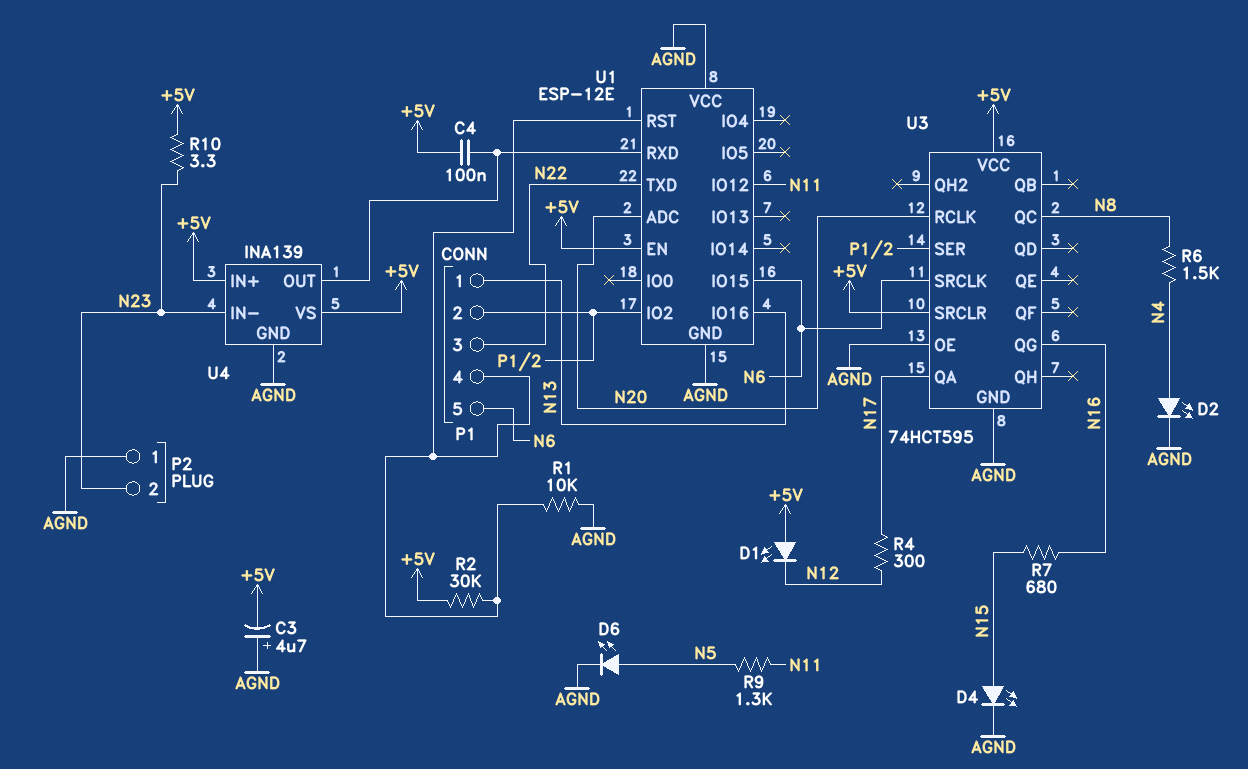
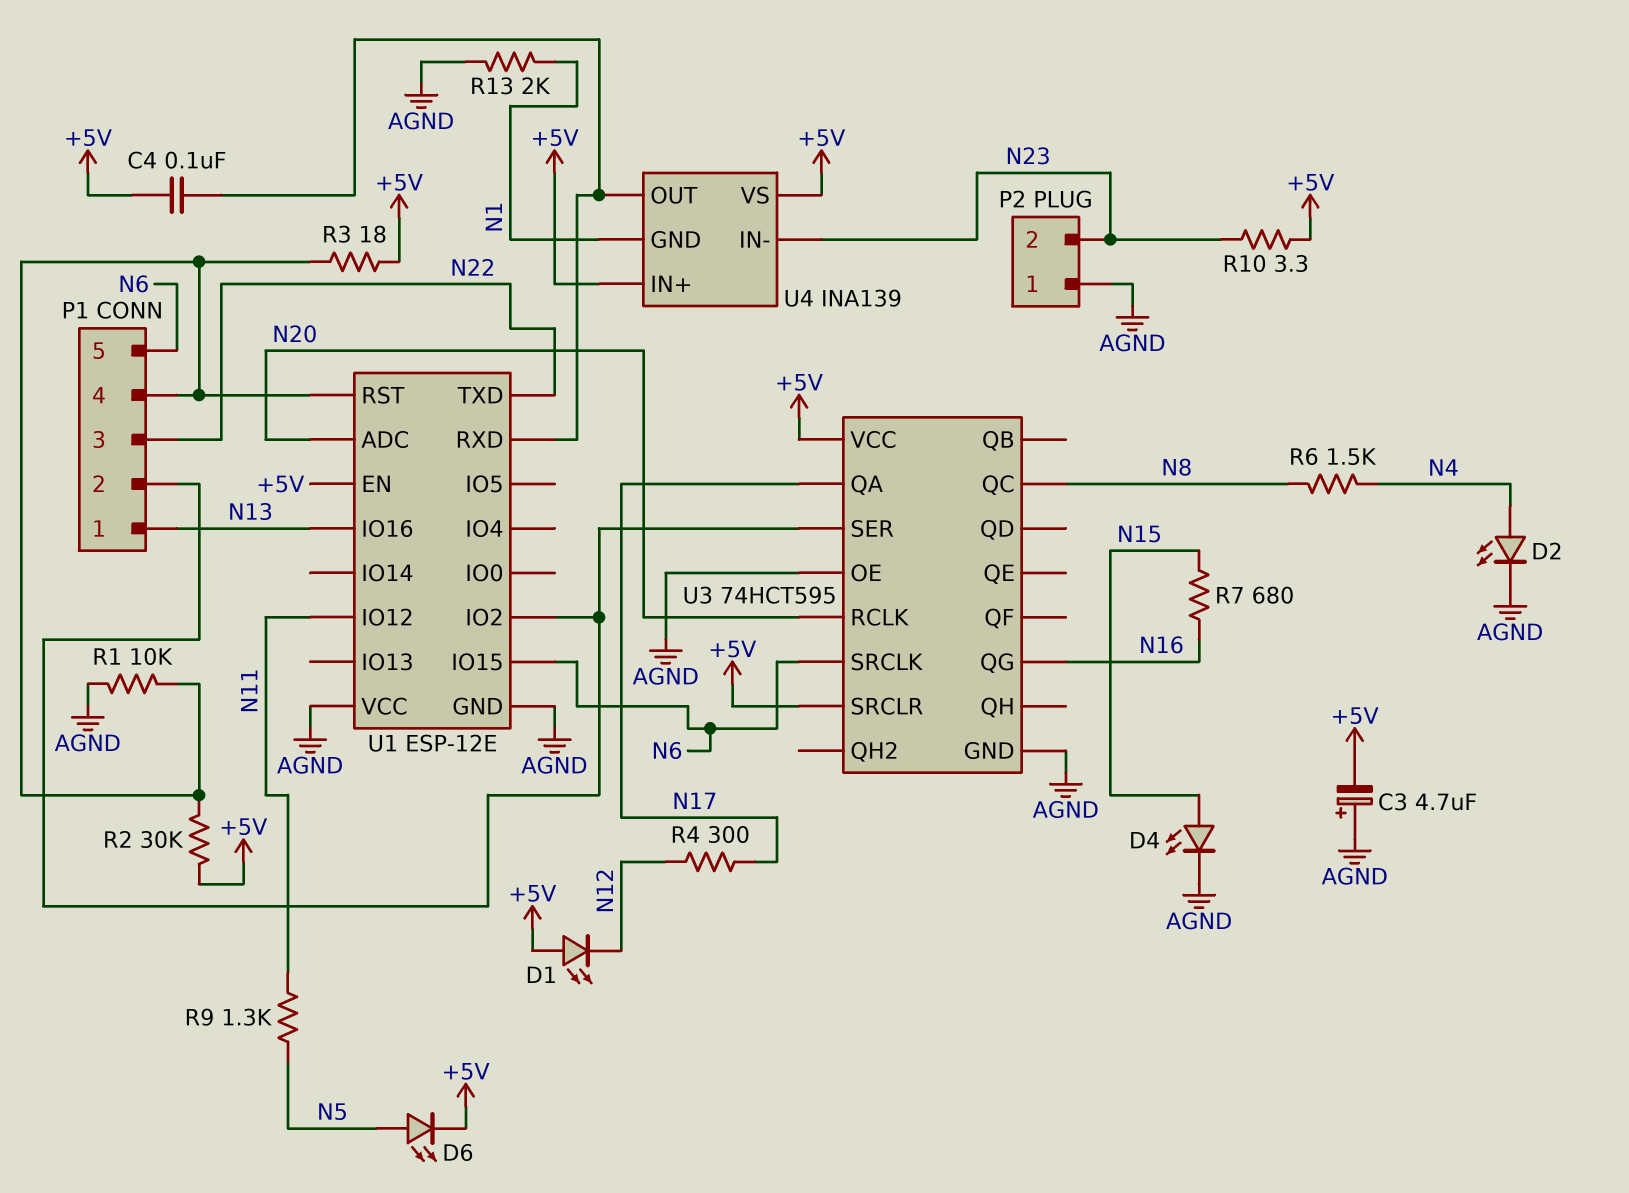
D6: LED (A N5, K AGND) -> LED (A N5, K +5V)
R3: none -> 18 (+5V, P1/4)
R13: none -> 2k (AGND, N1)
U4 pin GND: AGND -> N1

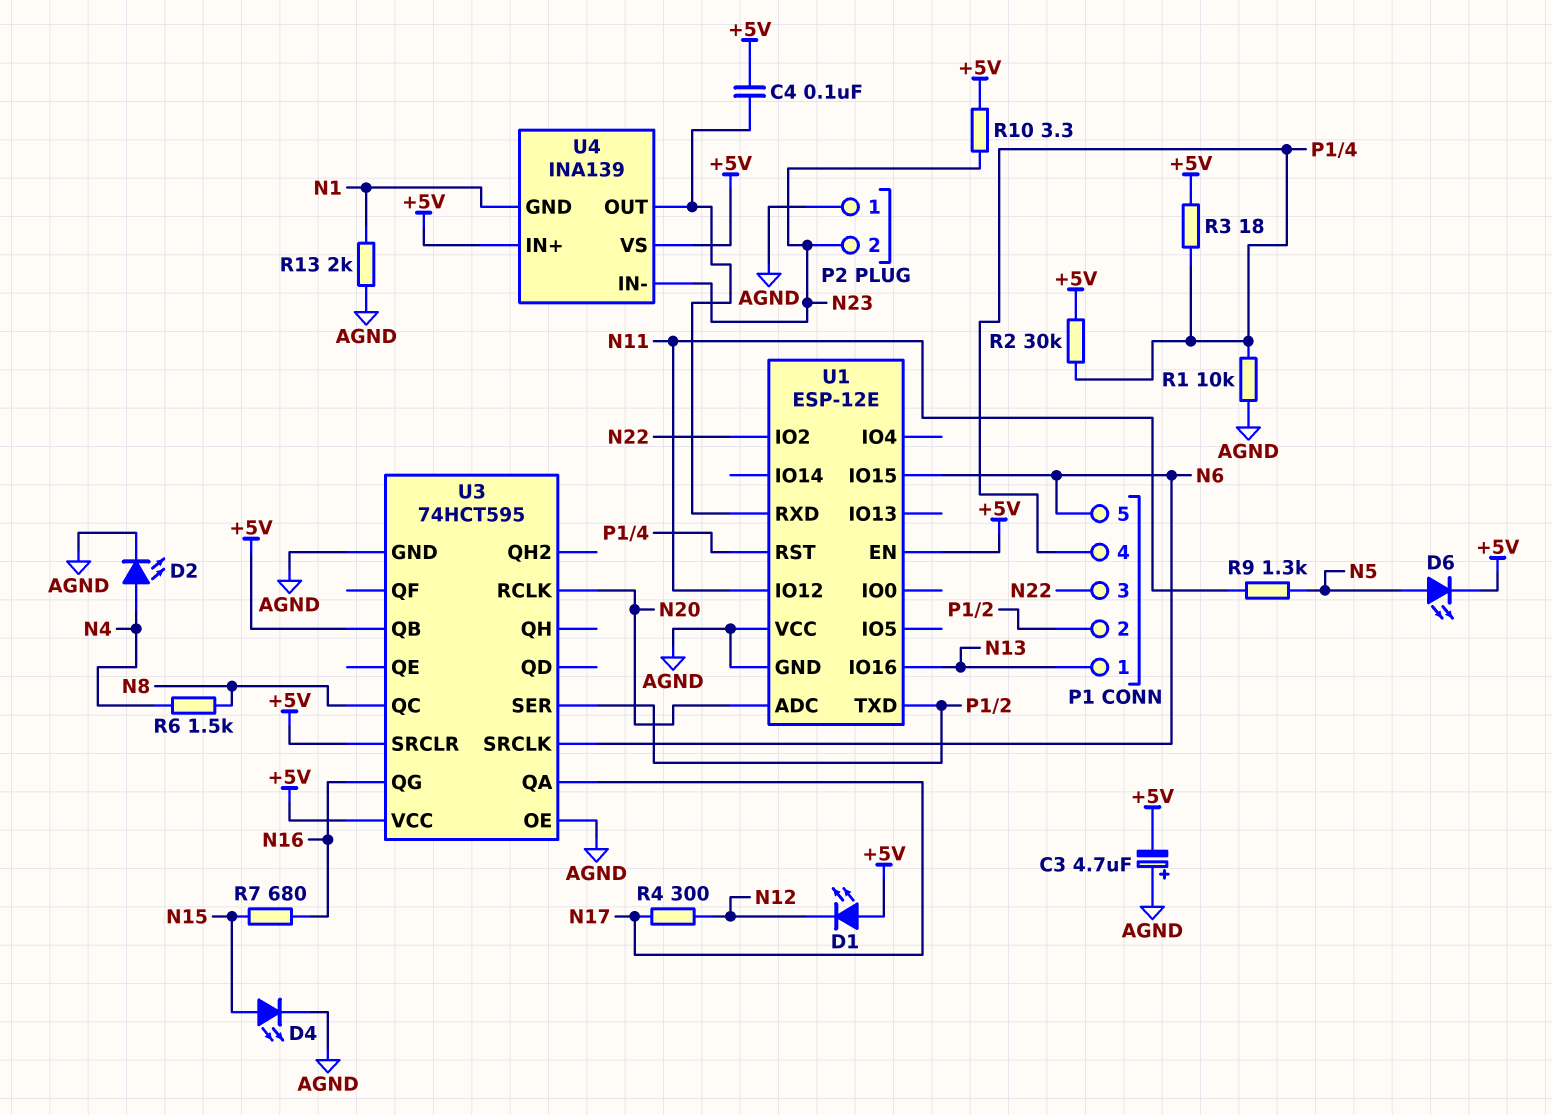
U1 pin IO2: P1/2 -> N22
U1 pin TXD: N22 -> P1/2
U3 pin QB: none -> +5V

